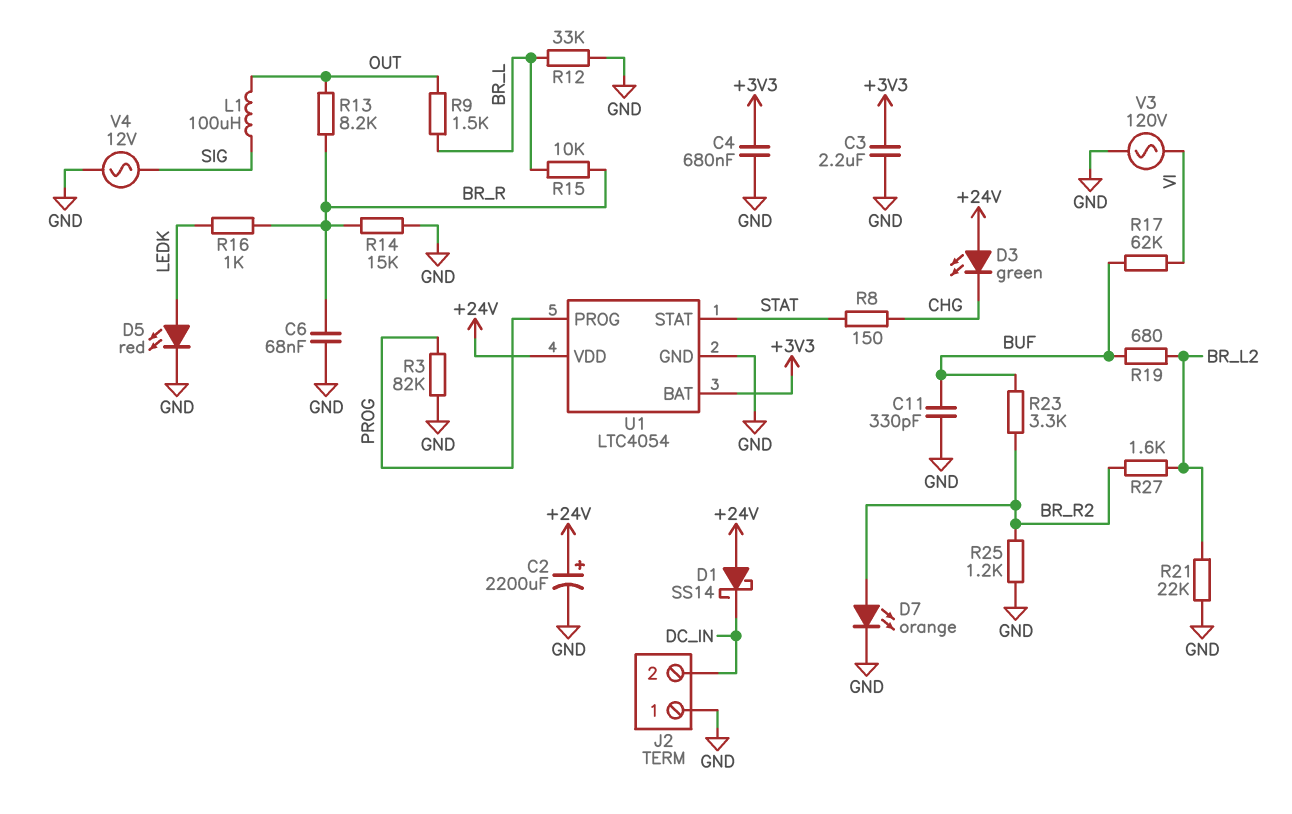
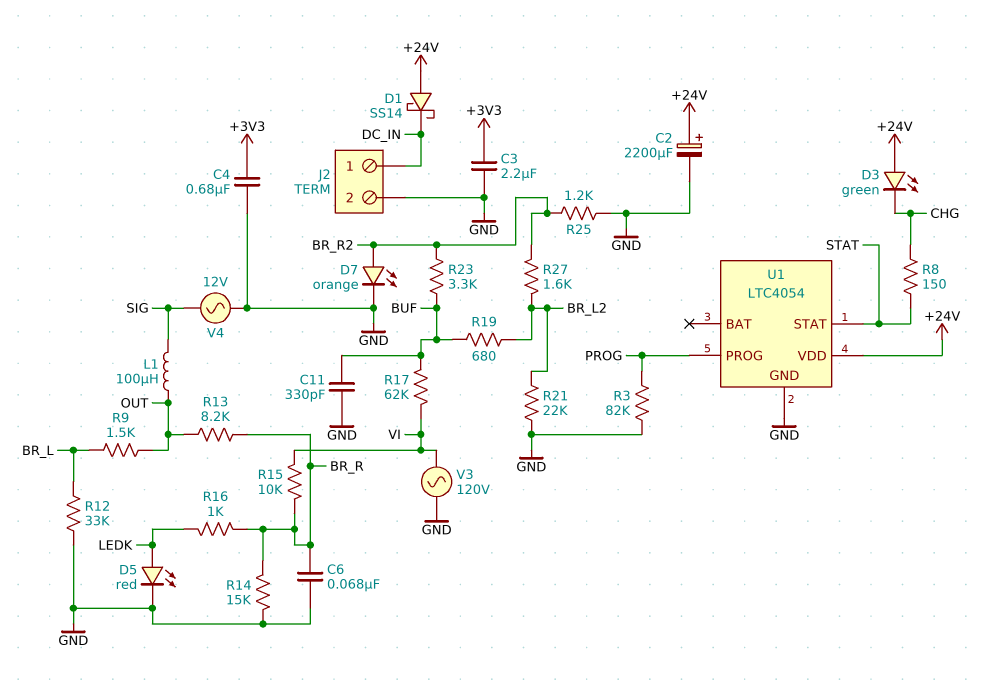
J2 pin 1: GND -> DC_IN
J2 pin 2: DC_IN -> GND
R15: 10k (BR_L, BR_R) -> 10k (BR_R, VI)
U1 pin BAT: +3V3 -> none

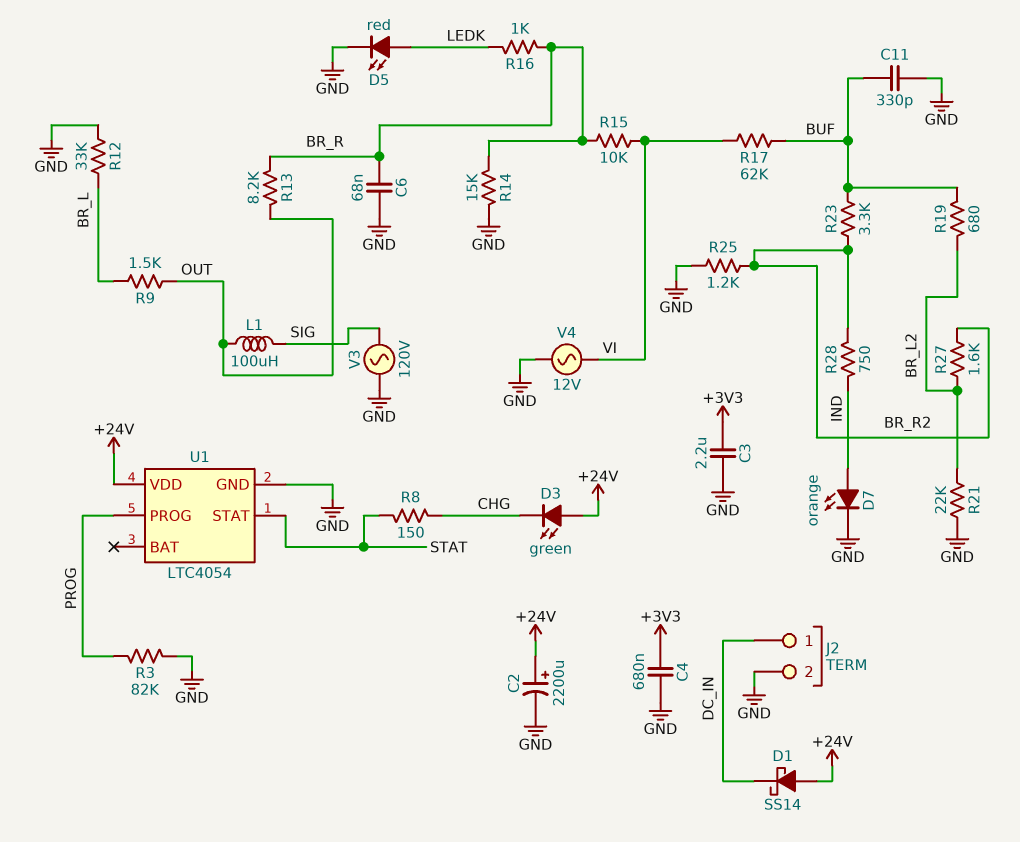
D7: LED orange (A BR_R2, K GND) -> LED orange (A IND, K GND)
R28: none -> 750 (BR_R2, IND)
V3: AC 120V (GND, VI) -> AC 120V (GND, SIG)
V4: AC 12V (GND, SIG) -> AC 12V (GND, VI)

